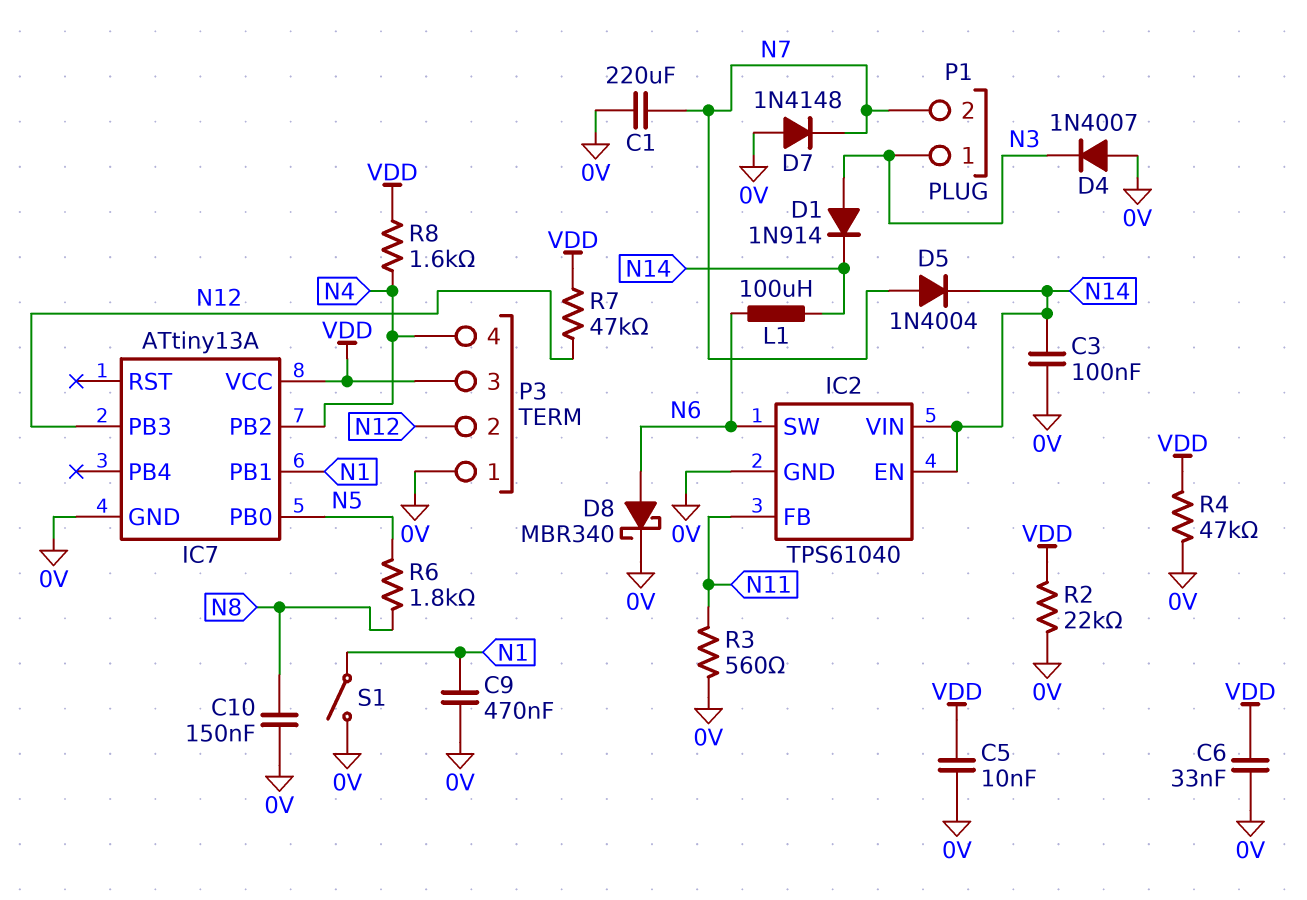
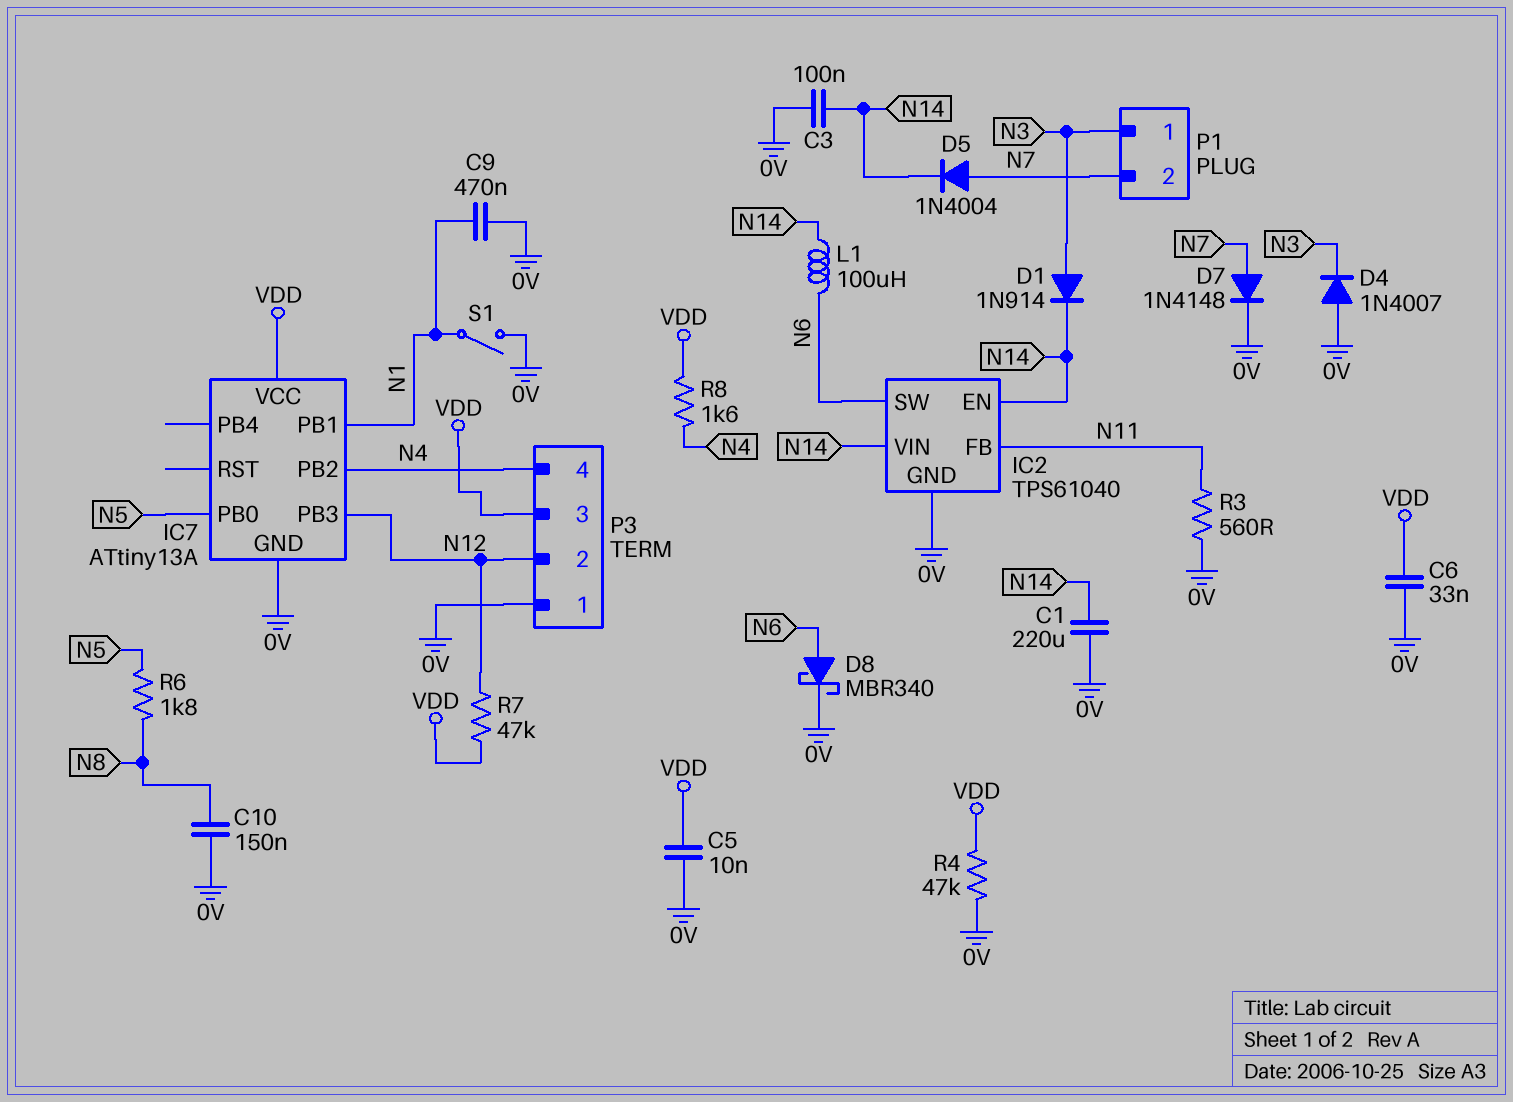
C1: 220uF (0V, N7) -> 220uF (0V, N14)
D7: diode 1N4148 (A 0V, K N7) -> diode 1N4148 (A N7, K 0V)
R2: 22k (0V, VDD) -> none

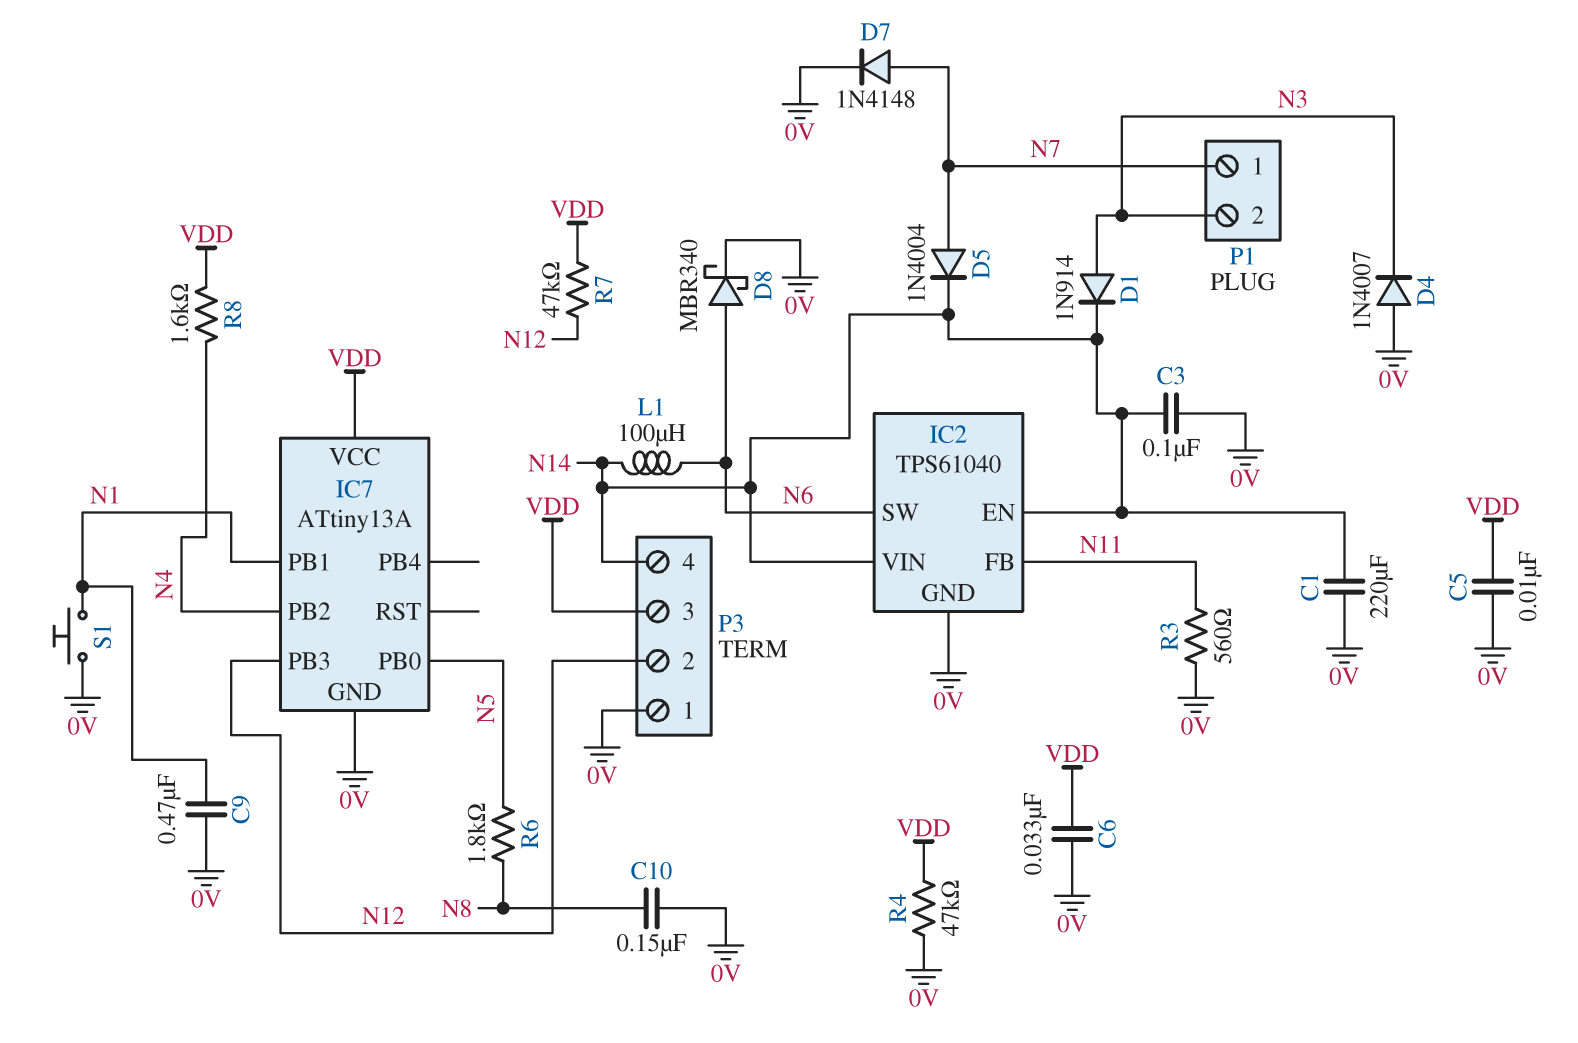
P1 pin 1: N3 -> N7
P1 pin 2: N7 -> N3
P3 pin 4: N4 -> N14
S1: switch (0V, N1) -> button (0V, N1)

